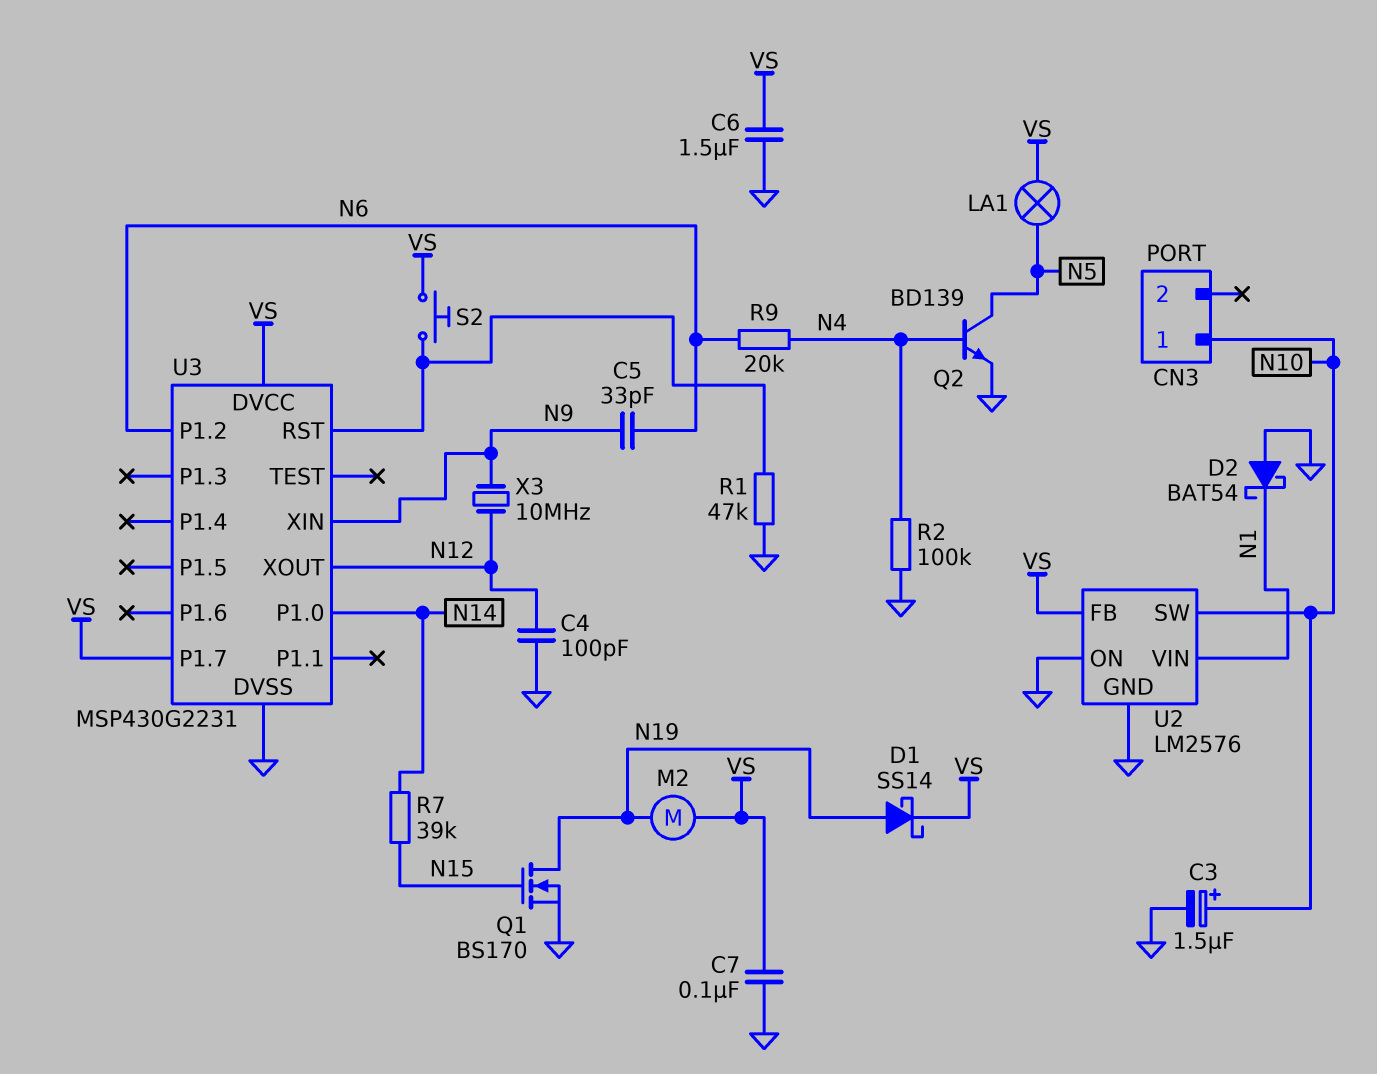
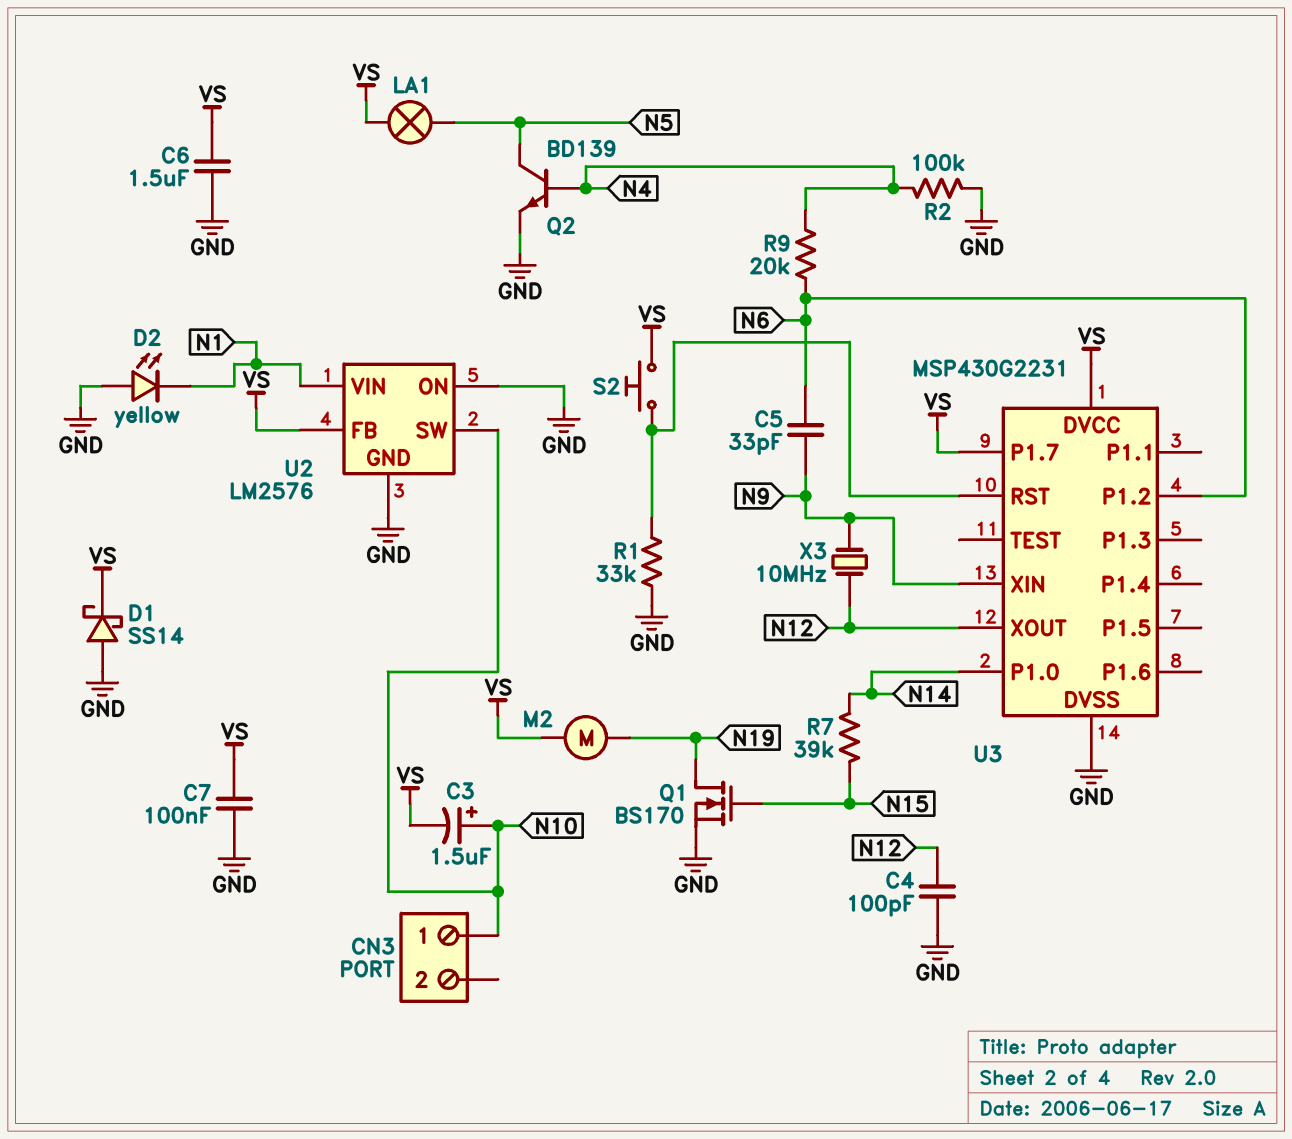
C3: 1.5uF (plus N10, minus GND) -> 1.5uF (plus N10, minus VS)
D1: schottky SS14 (A N19, K VS) -> schottky SS14 (A GND, K VS)
D2: schottky BAT54 (A GND, K N1) -> LED yellow (A GND, K N1)
R1: 47k (GND, U3/RST) -> 33k (GND, U3/RST)

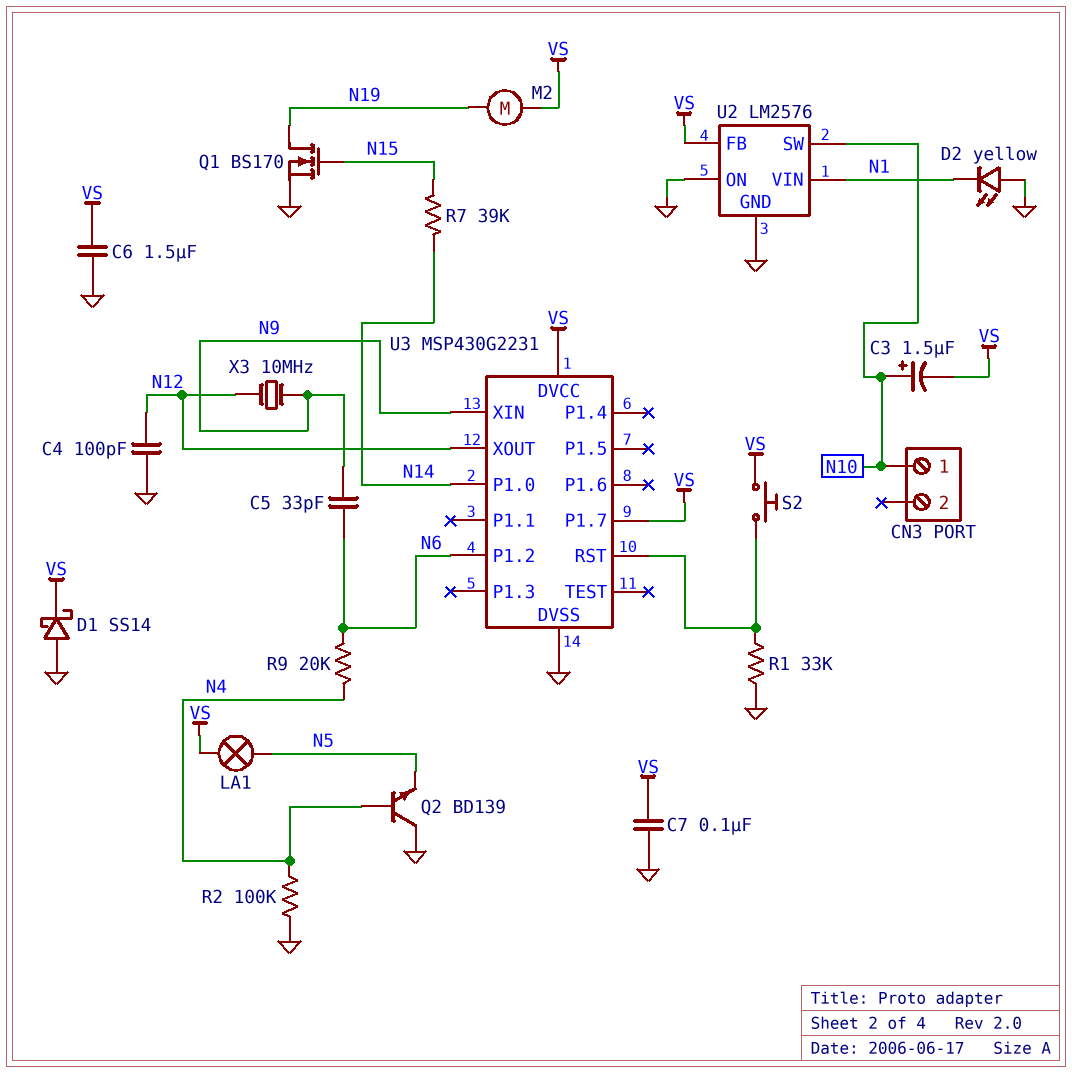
Q2: NPN BD139 (B N4, C N5, E GND) -> NPN BD139 (B N4, C GND, E N5)

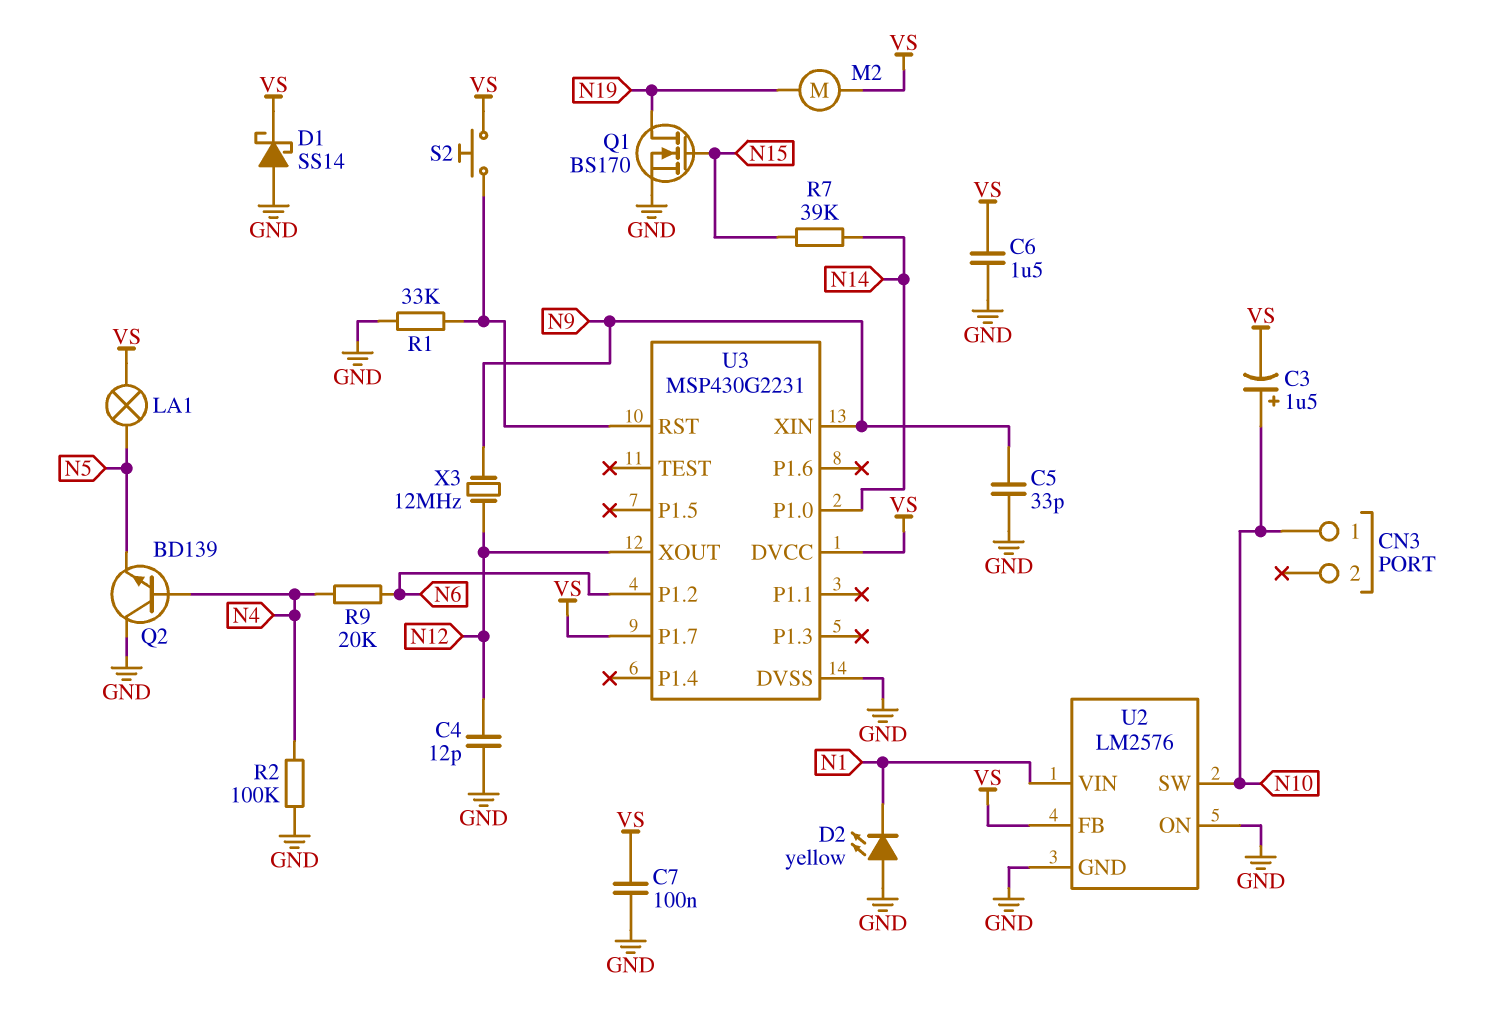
C4: 100pF (GND, N12) -> 12pF (GND, N12)
C5: 33pF (N6, N9) -> 33pF (GND, N9)
X3: 10MHz (N9, N12) -> 12MHz (N9, N12)

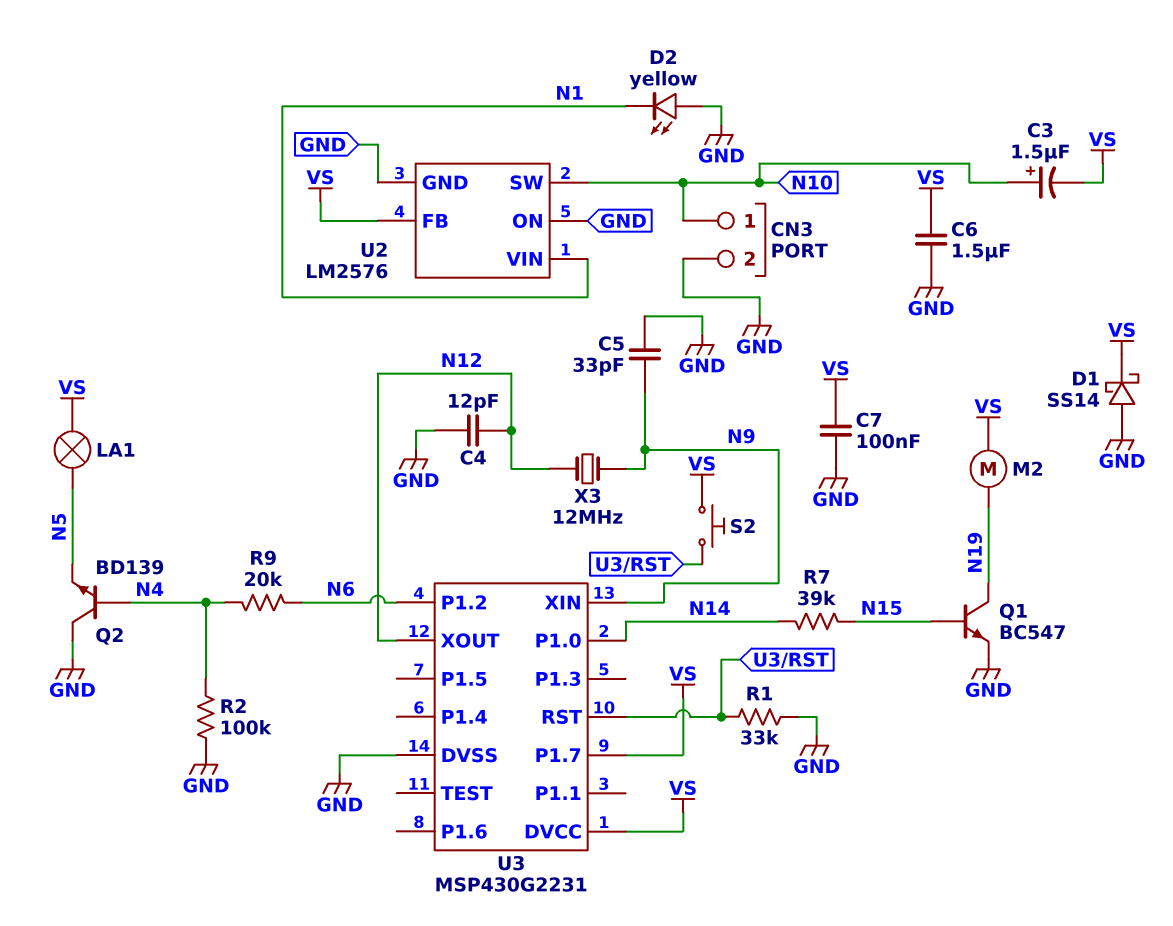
CN3 pin 2: none -> GND
Q1: NMOS BS170 (G N15, D N19, S GND) -> NPN BC547 (B N15, C N19, E GND)

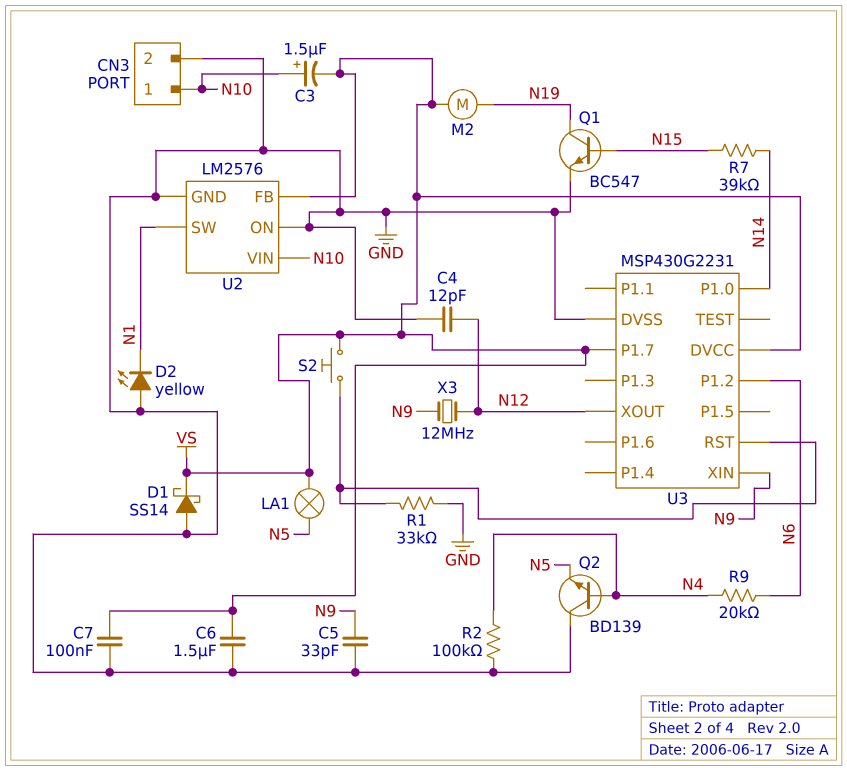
U2 pin SW: N10 -> N1
U2 pin VIN: N1 -> N10

